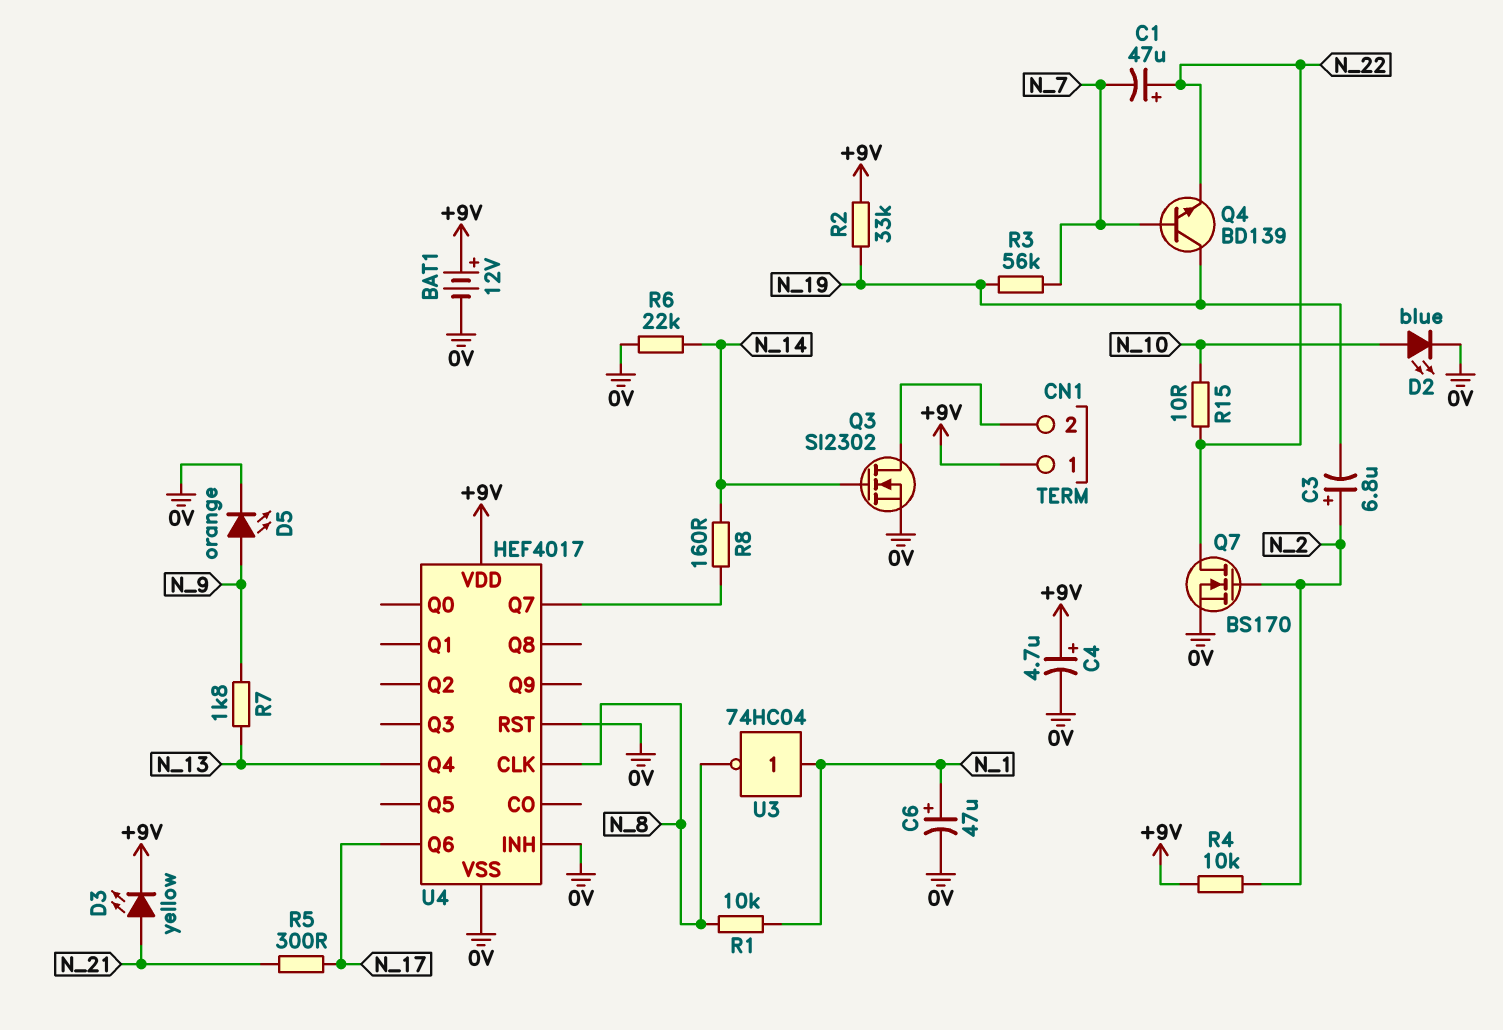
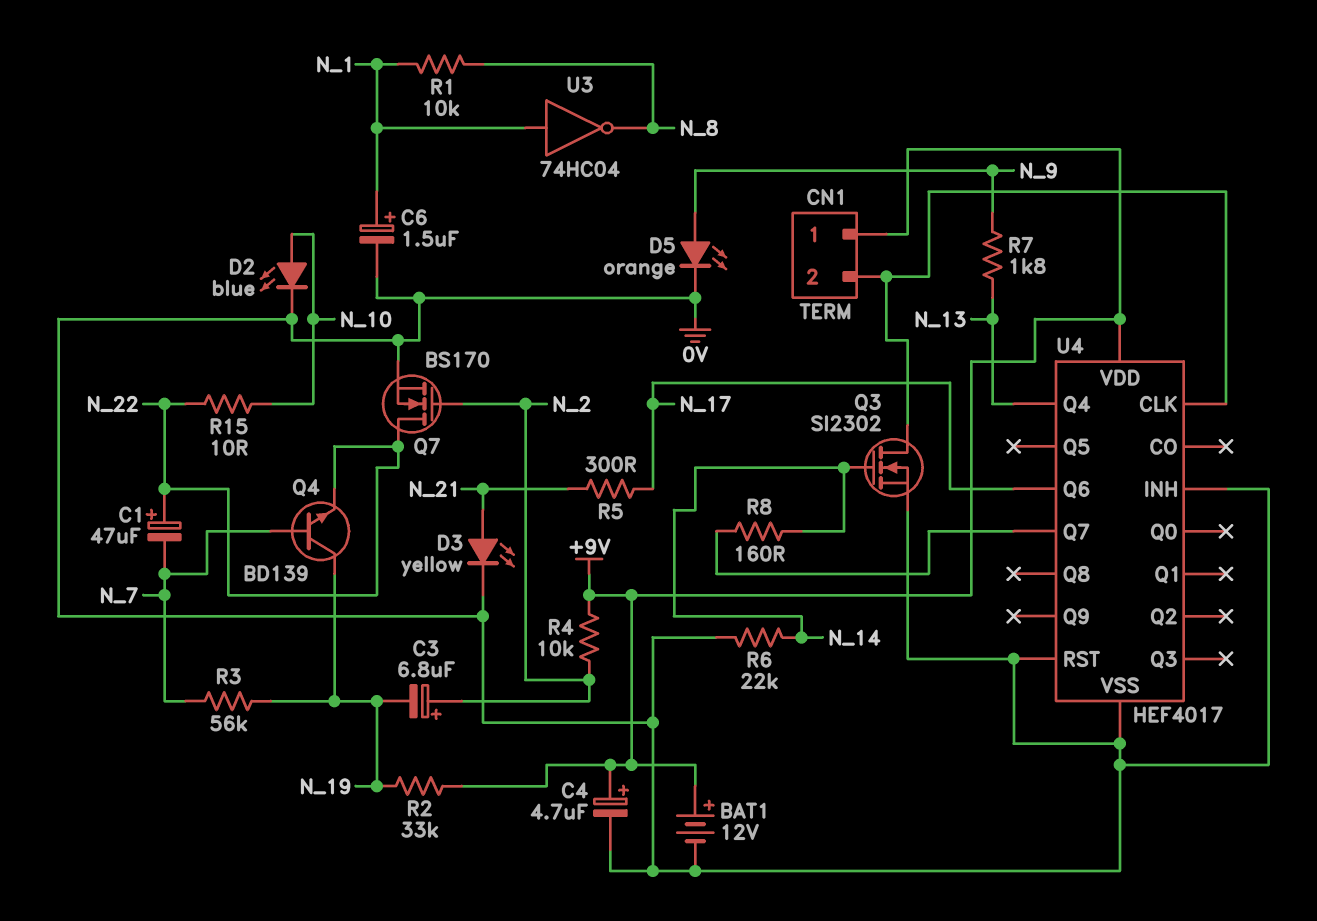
C6: 47uF (plus N_1, minus 0V) -> 1.5uF (plus N_1, minus 0V)
D3: LED yellow (A N_21, K +9V) -> LED yellow (A N_21, K 0V)
U4 pin CLK: N_8 -> CN1/2

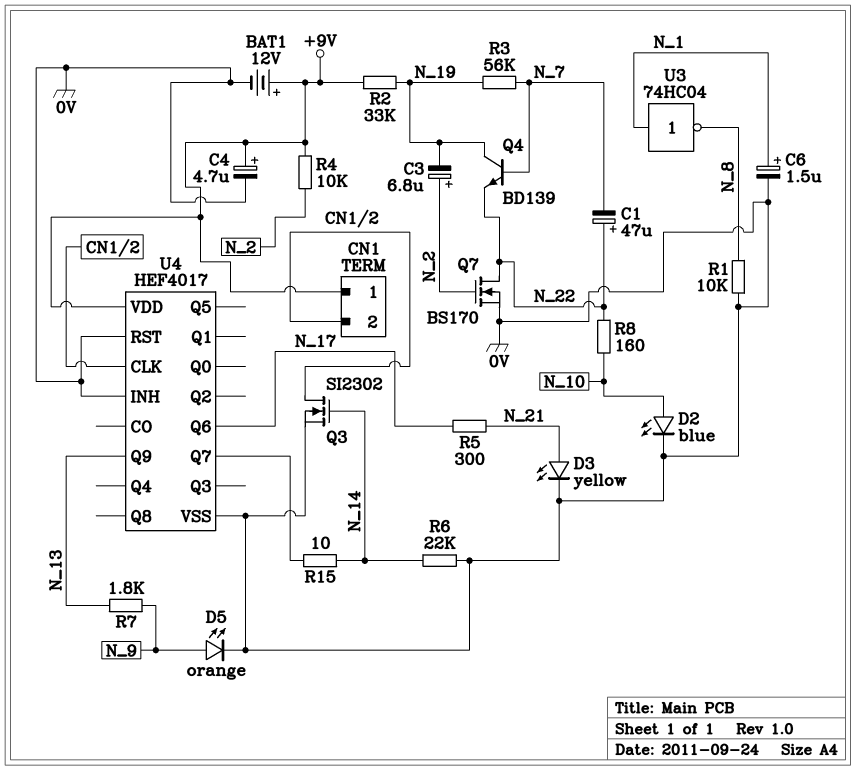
R1: 10k (N_1, N_8) -> 10k (0V, N_8)
R8: 160 (N_14, U4/Q7) -> 160 (N_10, N_22)
R15: 10 (N_10, N_22) -> 10 (N_14, U4/Q7)
U4 pin Q4: N_13 -> none
U4 pin Q9: none -> N_13

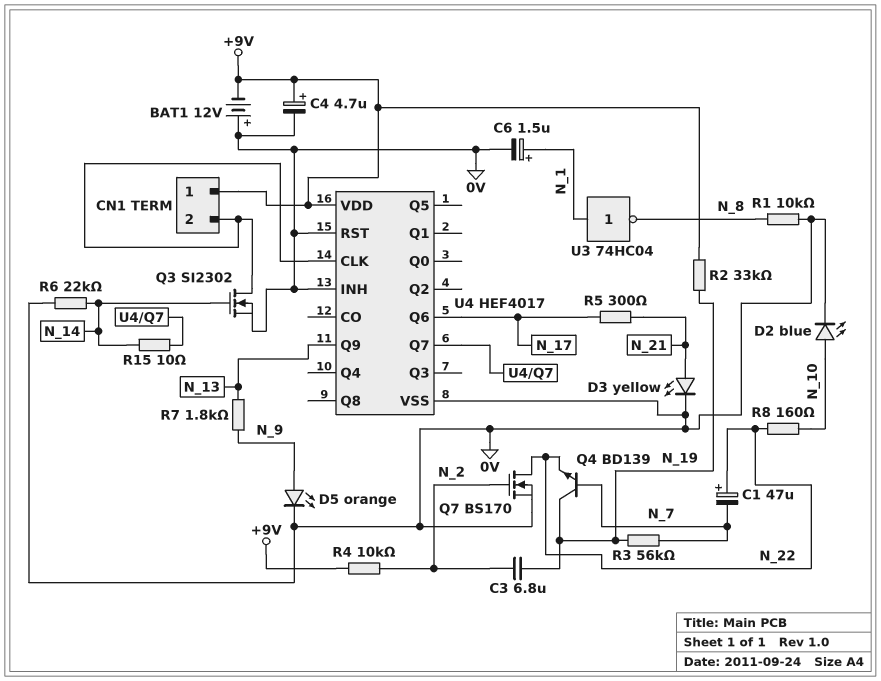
BAT1: 12V (plus +9V, minus 0V) -> 12V (plus 0V, minus +9V)
C3: 6.8uF (plus N_2, minus N_19) -> 6.8uF (N_2, N_19)

